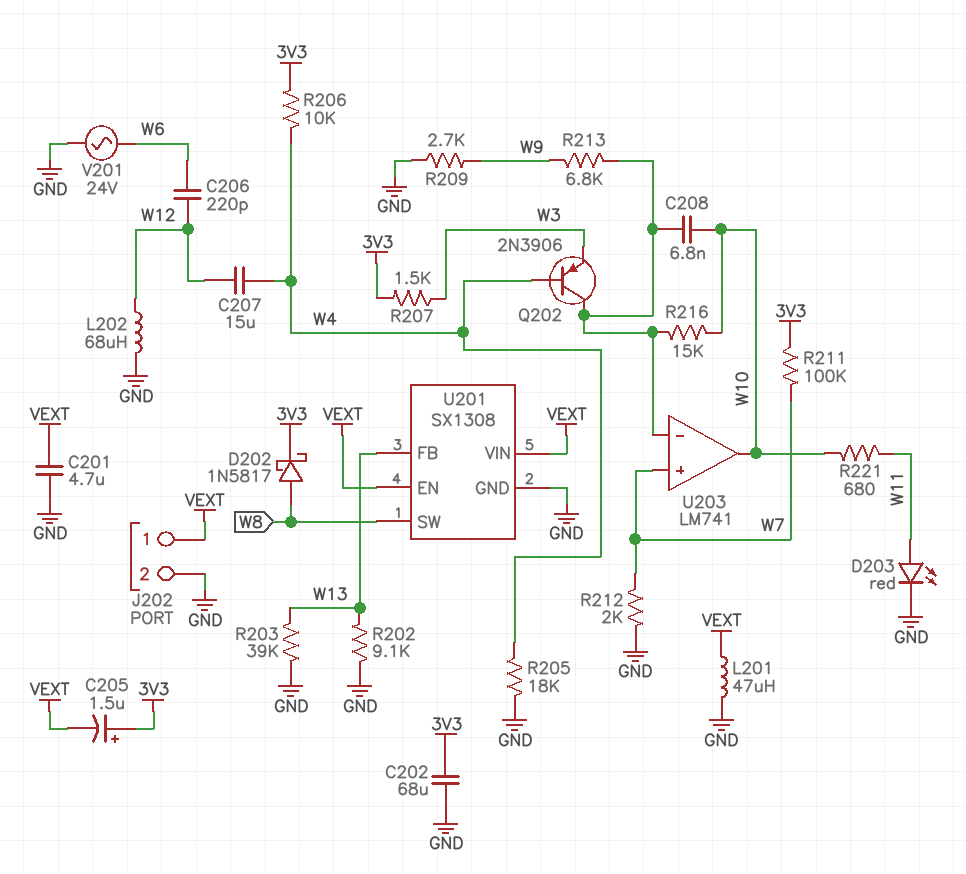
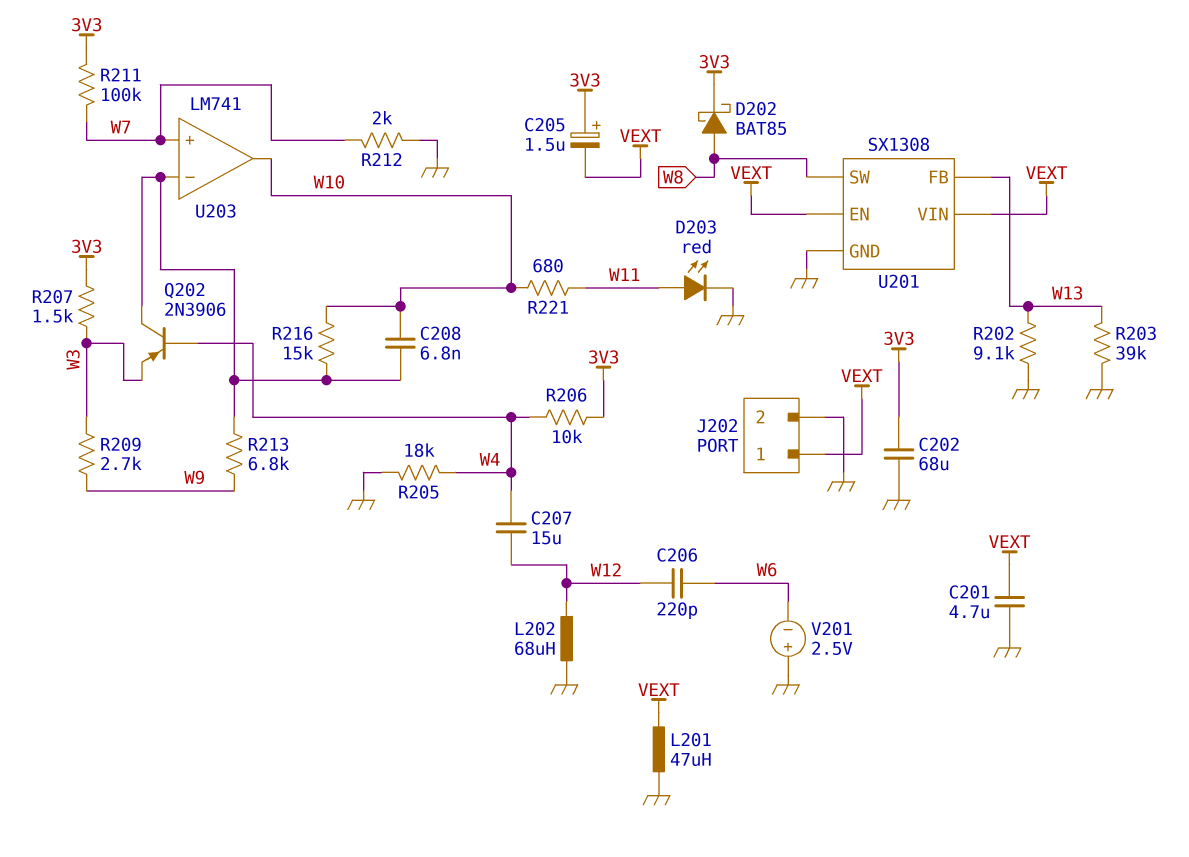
D202: schottky 1N5817 (A W8, K 3V3) -> schottky BAT85 (A W8, K 3V3)
R209: 2.7k (GND, W9) -> 2.7k (W3, W9)
V201: AC 24V (GND, W6) -> 2.5V (plus GND, minus W6)

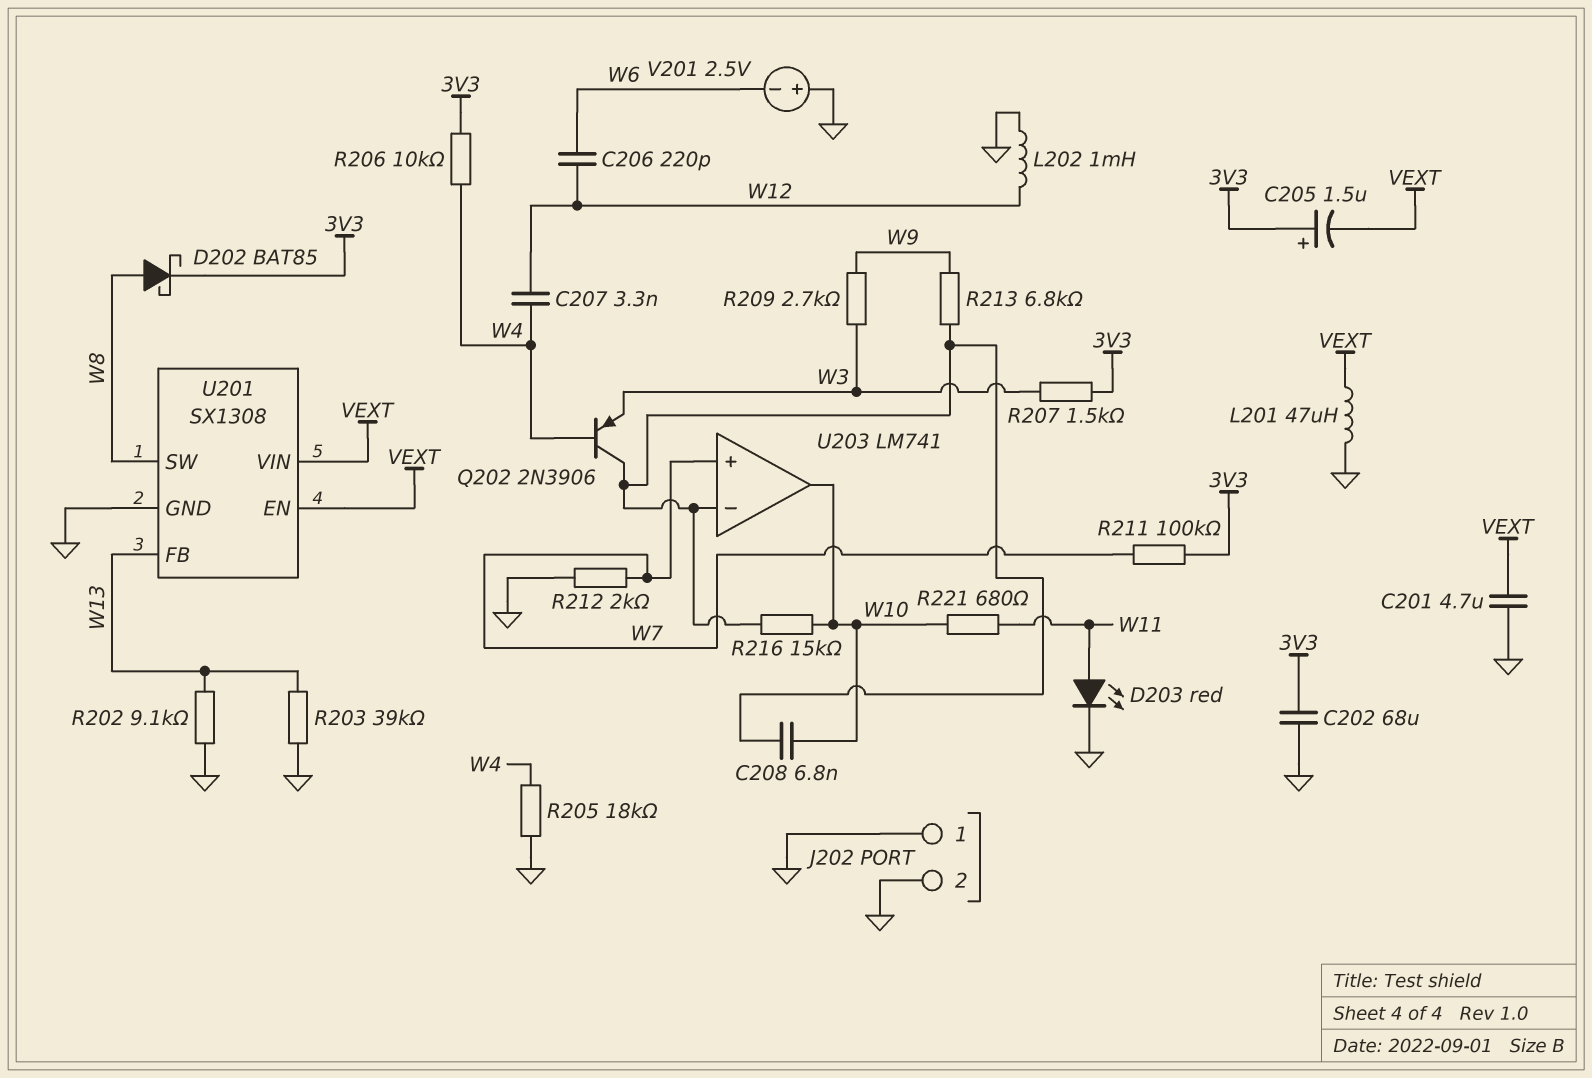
C207: 15uF (W4, W12) -> 3.3nF (W4, W12)
J202 pin 1: VEXT -> GND
L202: 68uH (GND, W12) -> 1mH (GND, W12)

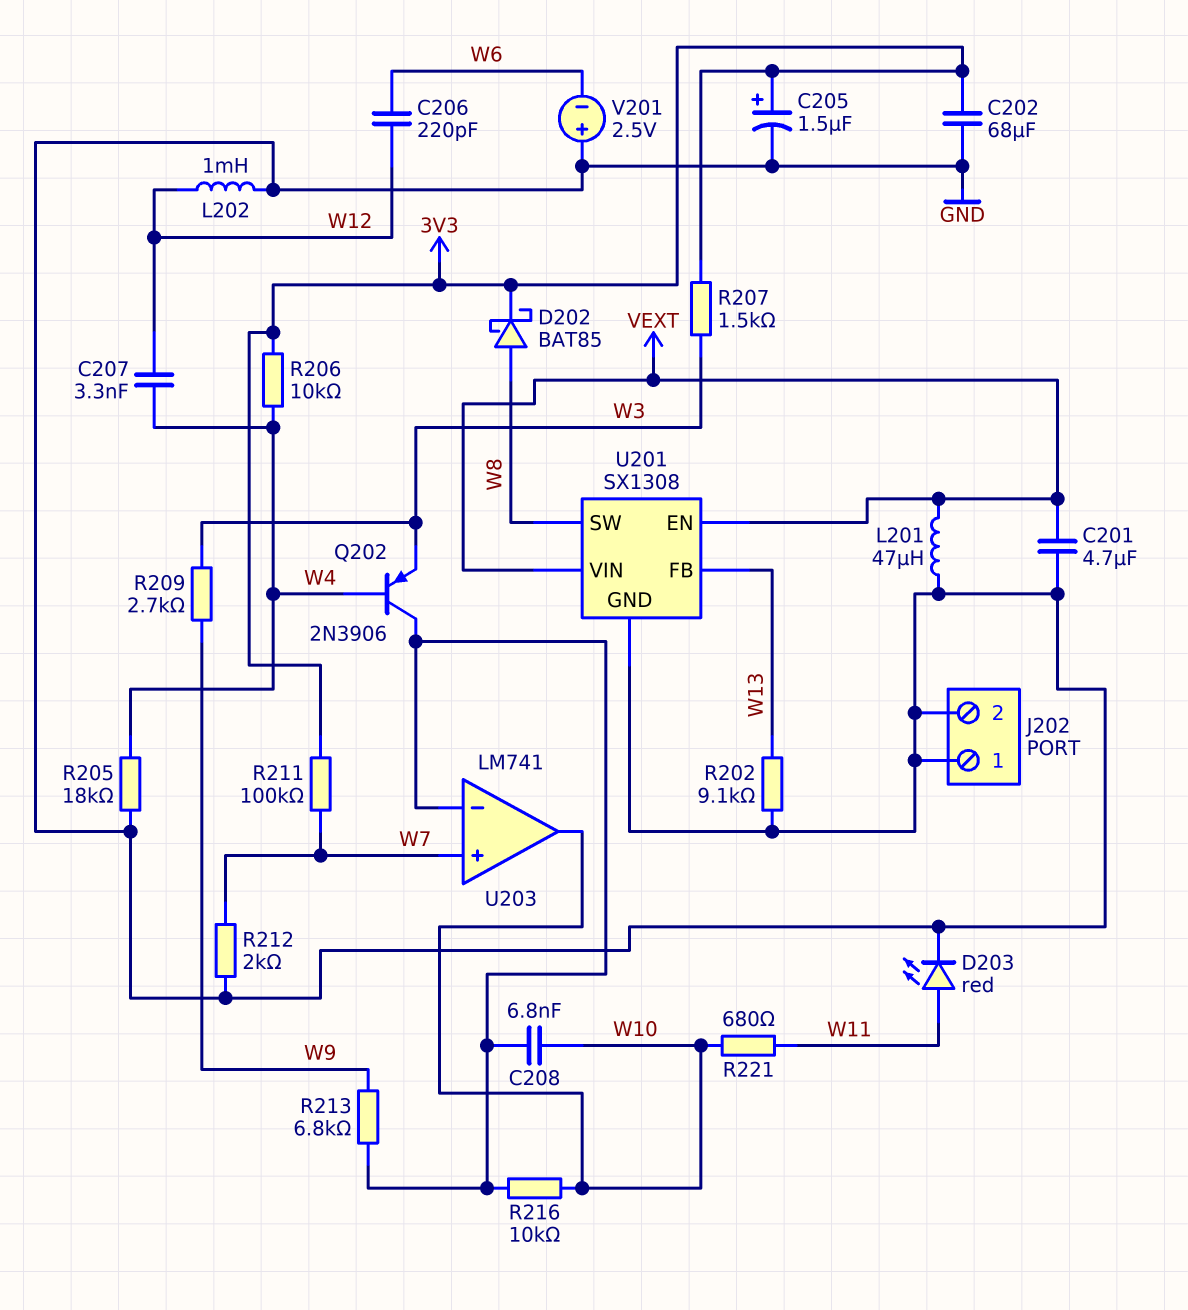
C205: 1.5uF (plus 3V3, minus VEXT) -> 1.5uF (plus 3V3, minus GND)
R203: 39k (GND, W13) -> none
R216: 15k (U203/in-, W10) -> 10k (U203/in-, W10)

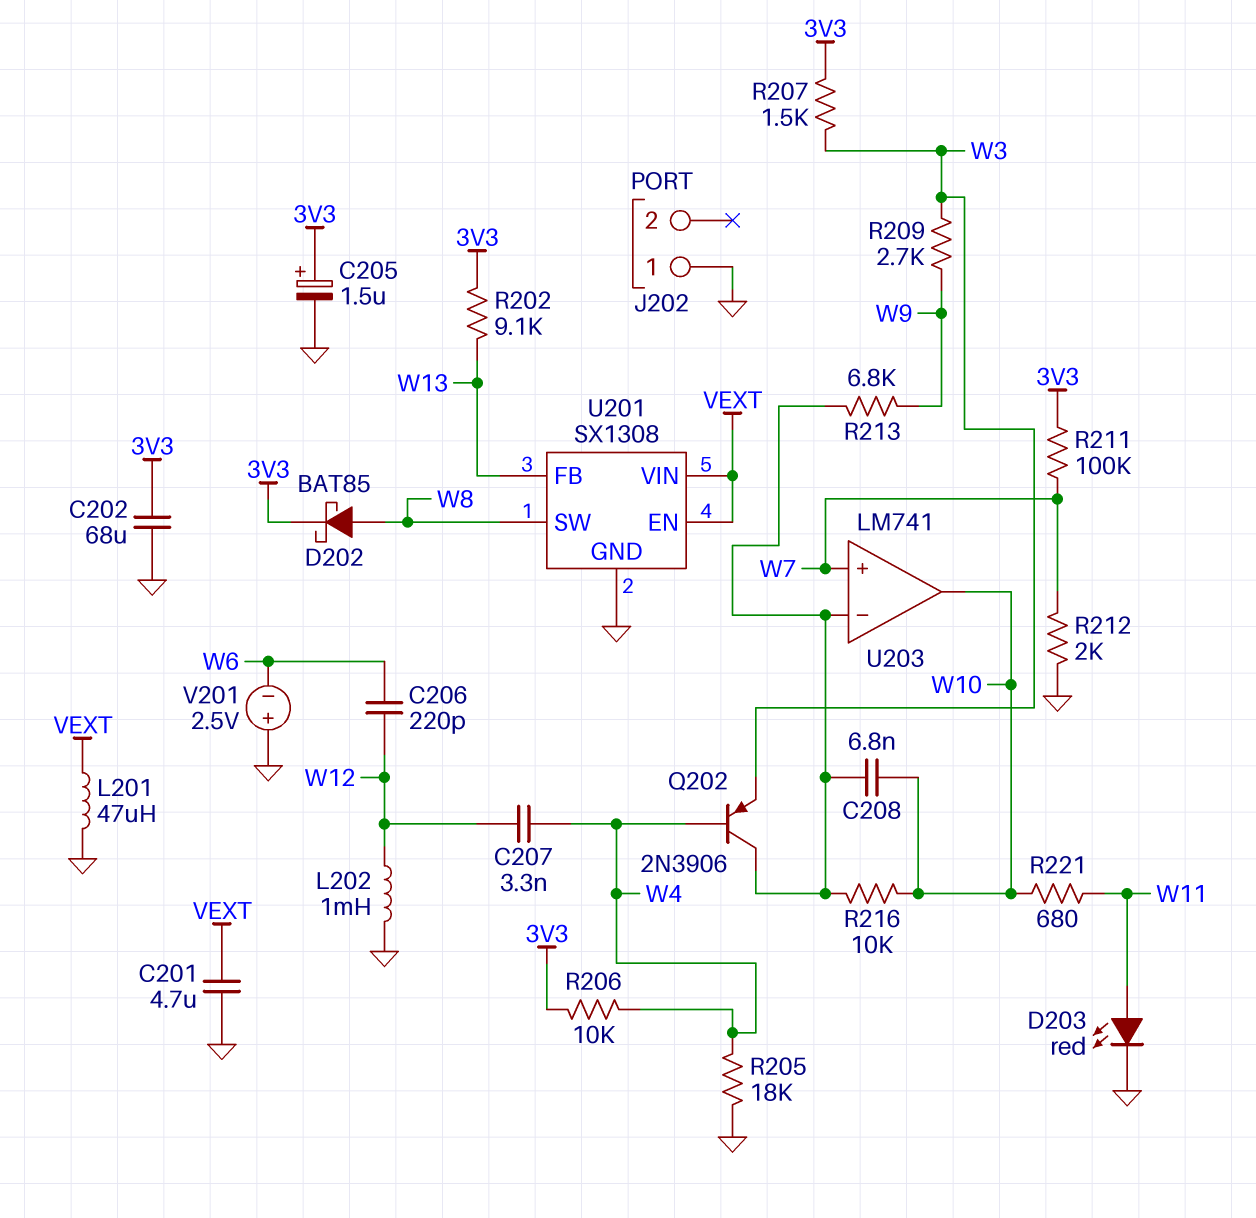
J202 pin 2: GND -> none
R202: 9.1k (GND, W13) -> 9.1k (3V3, W13)

